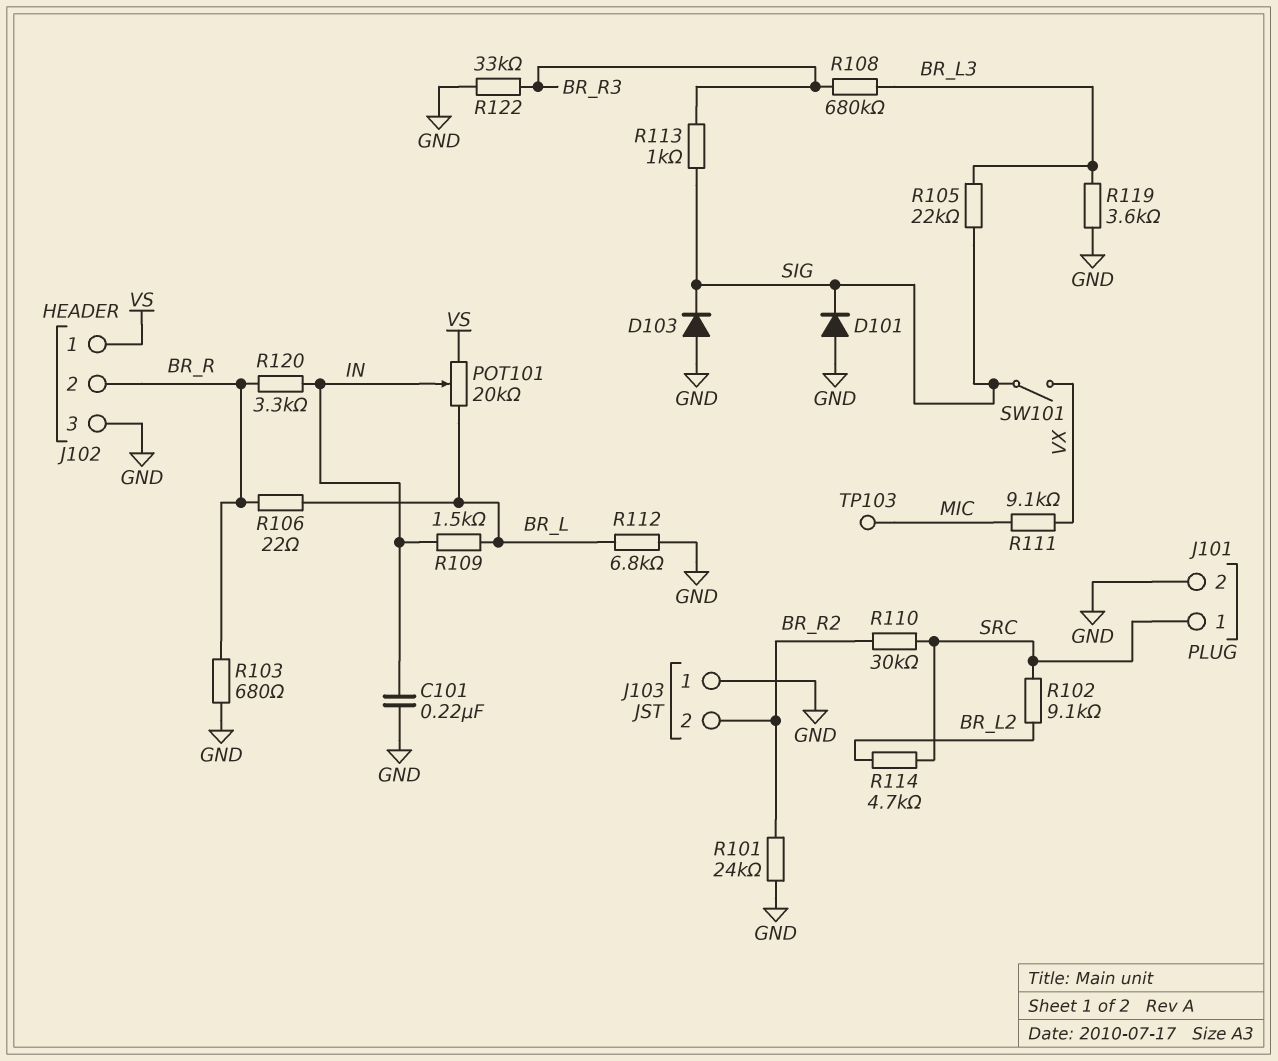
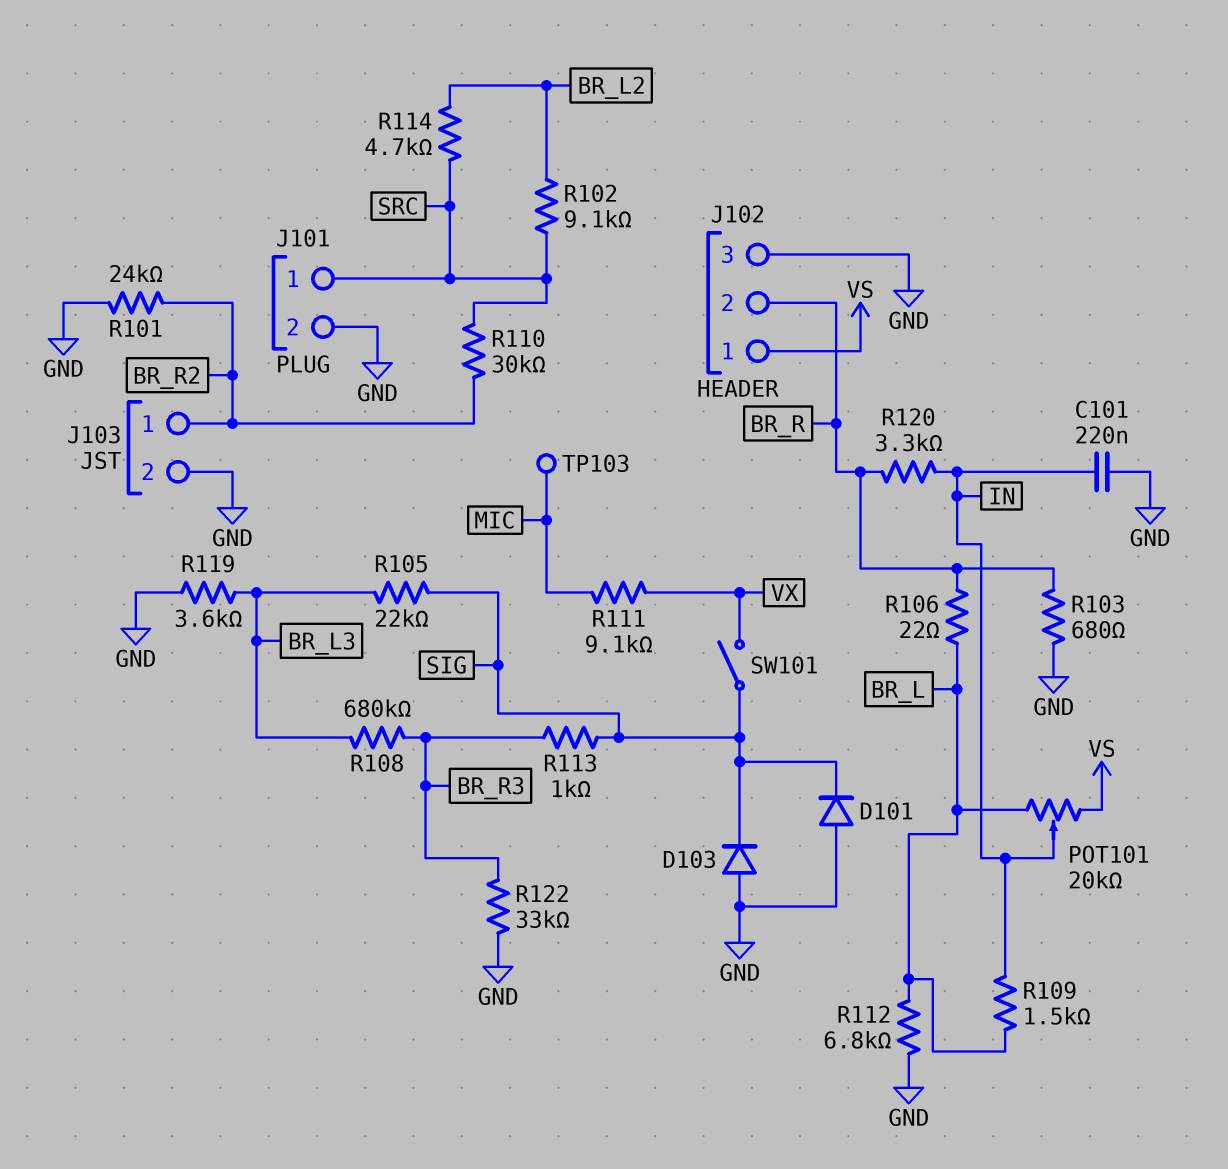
J103 pin 1: GND -> BR_R2
J103 pin 2: BR_R2 -> GND

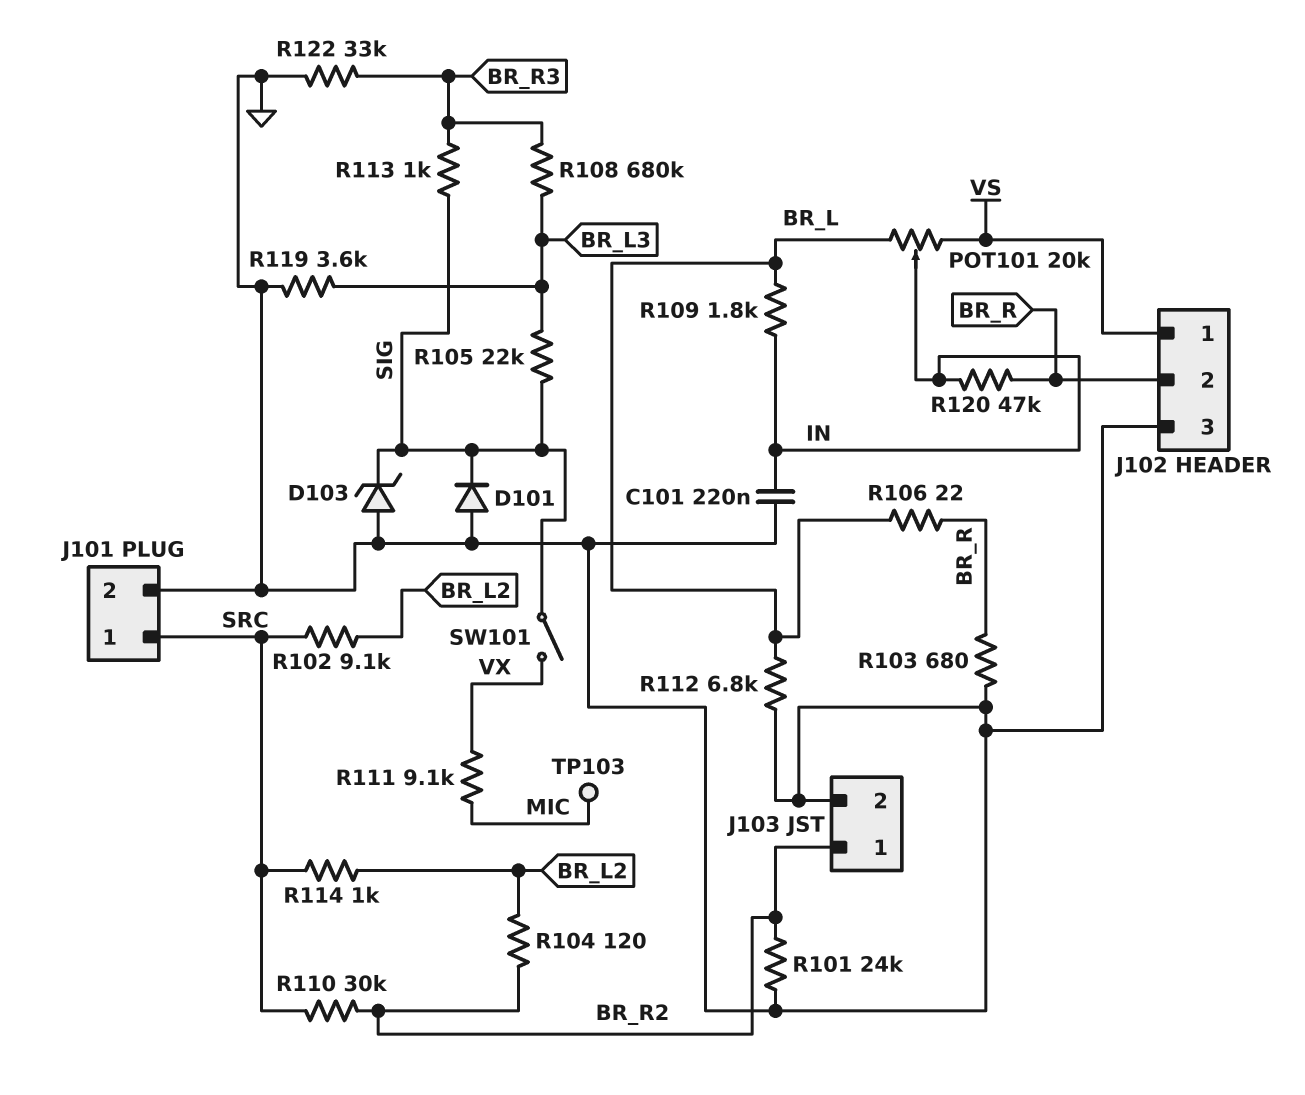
D103: diode (A GND, K SIG) -> zener (A GND, K SIG)
R104: none -> 120 (BR_L2, BR_R2)
R109: 1.5k (BR_L, IN) -> 1.8k (BR_L, IN)
R114: 4.7k (BR_L2, SRC) -> 1k (BR_L2, SRC)
R120: 3.3k (BR_R, IN) -> 47k (BR_R, IN)

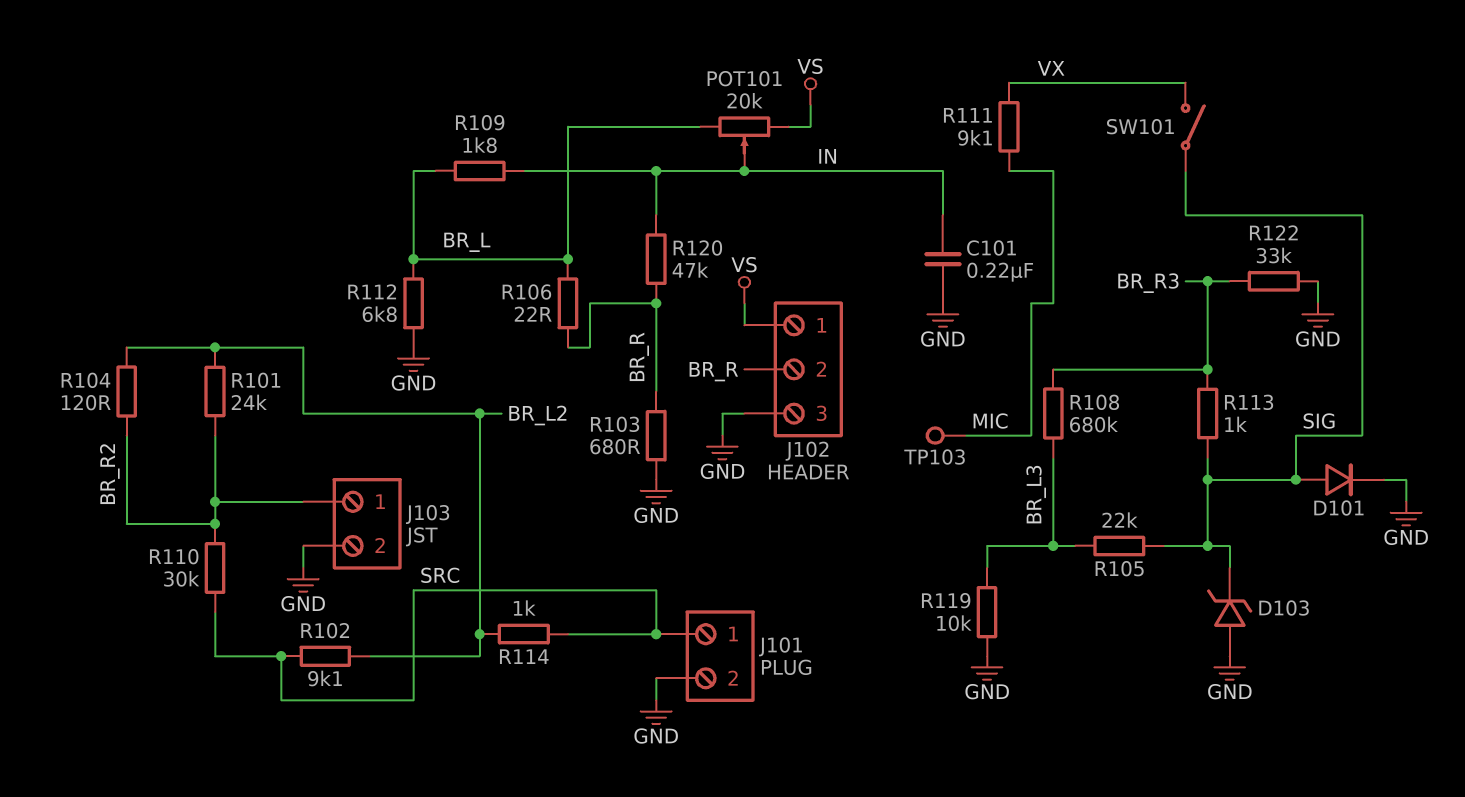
D101: diode (A GND, K SIG) -> diode (A SIG, K GND)
R101: 24k (BR_R2, GND) -> 24k (BR_L2, BR_R2)
R119: 3.6k (BR_L3, GND) -> 10k (BR_L3, GND)

